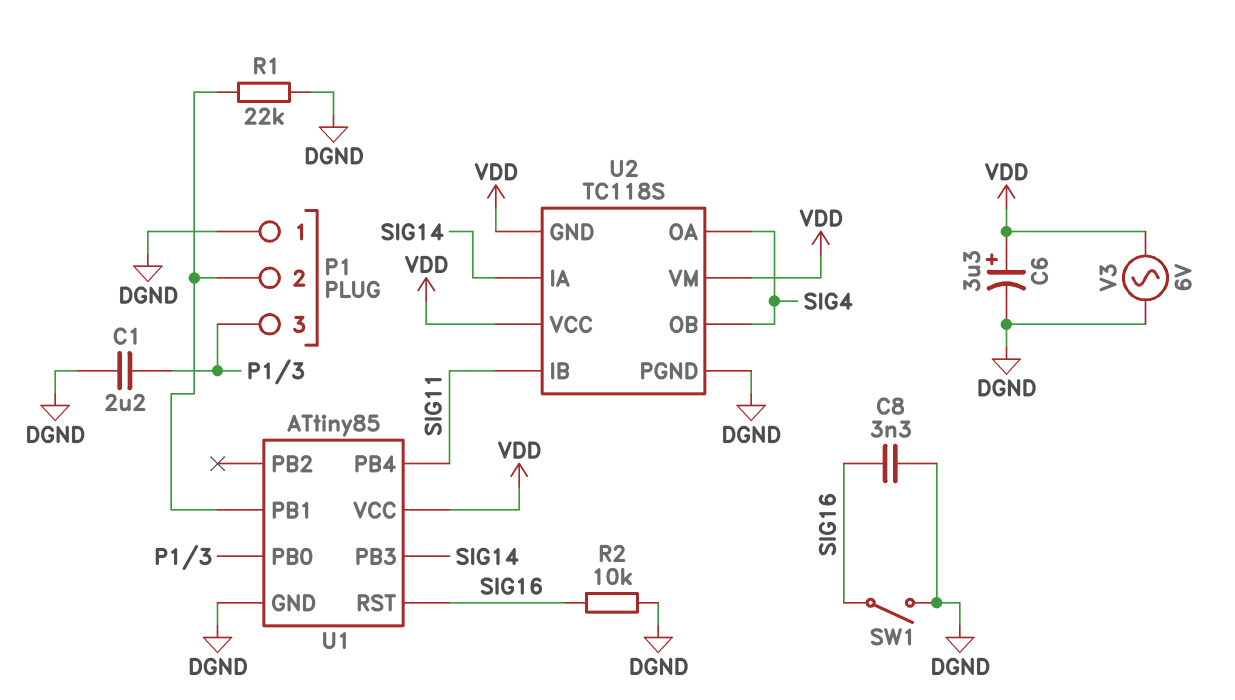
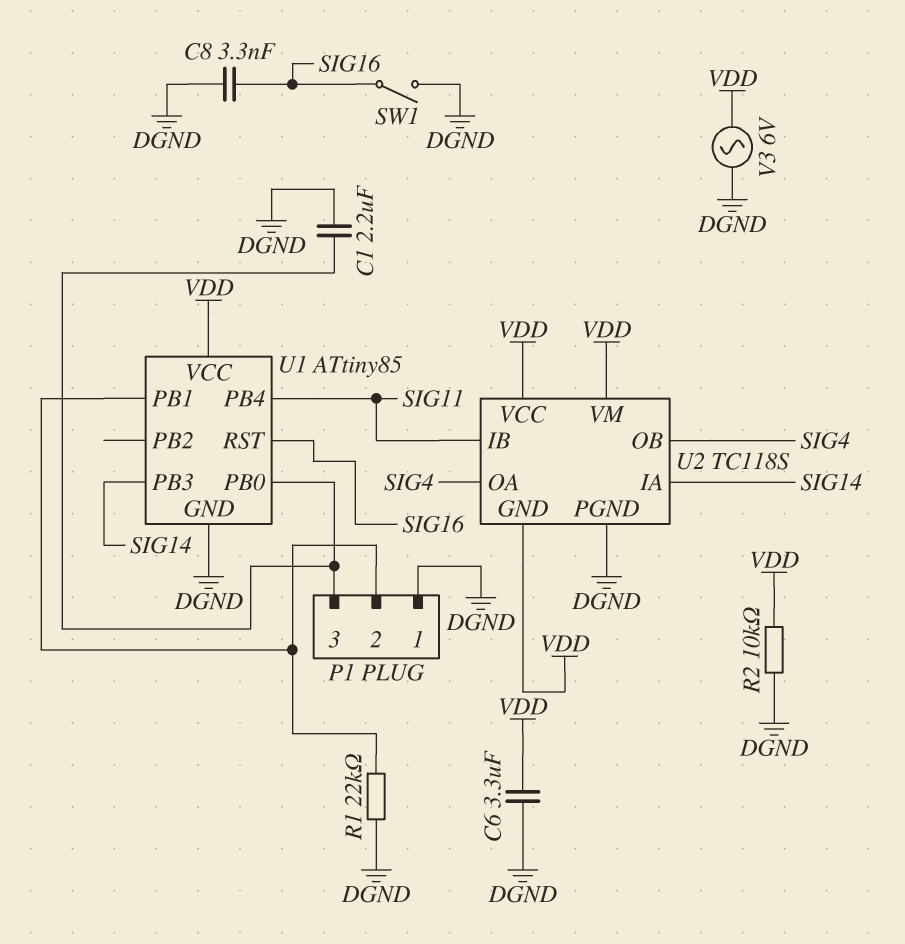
C6: 3.3uF (plus VDD, minus DGND) -> 3.3uF (DGND, VDD)
R2: 10k (DGND, SIG16) -> 10k (DGND, VDD)

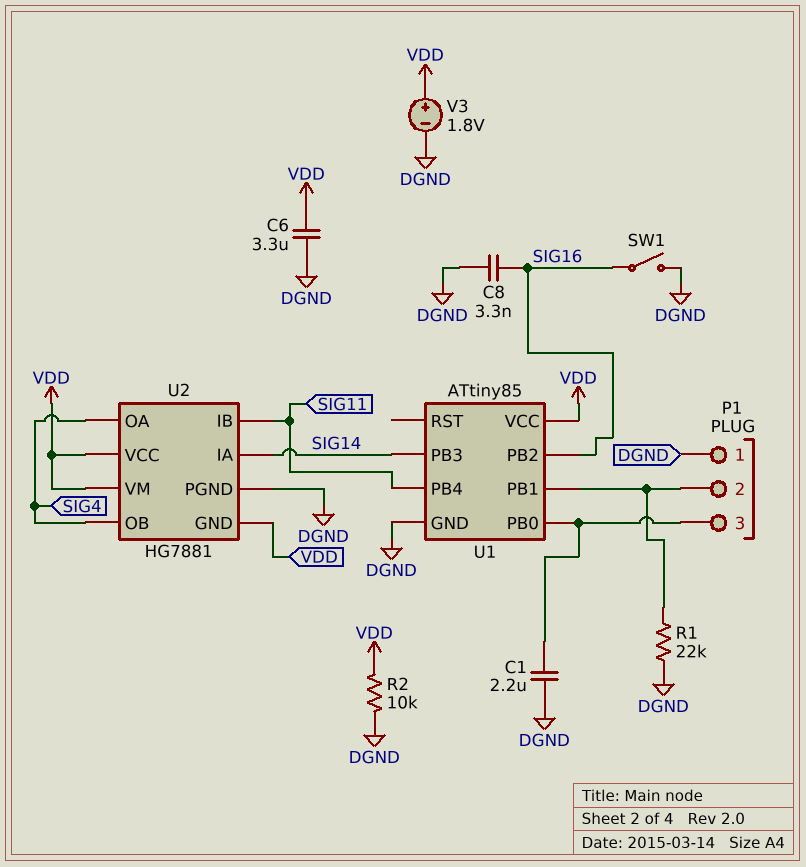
U1 pin PB2: none -> SIG16
U1 pin RST: SIG16 -> none
U2: TC118S -> HG7881
V3: AC 6V (DGND, VDD) -> 1.8V (plus VDD, minus DGND)

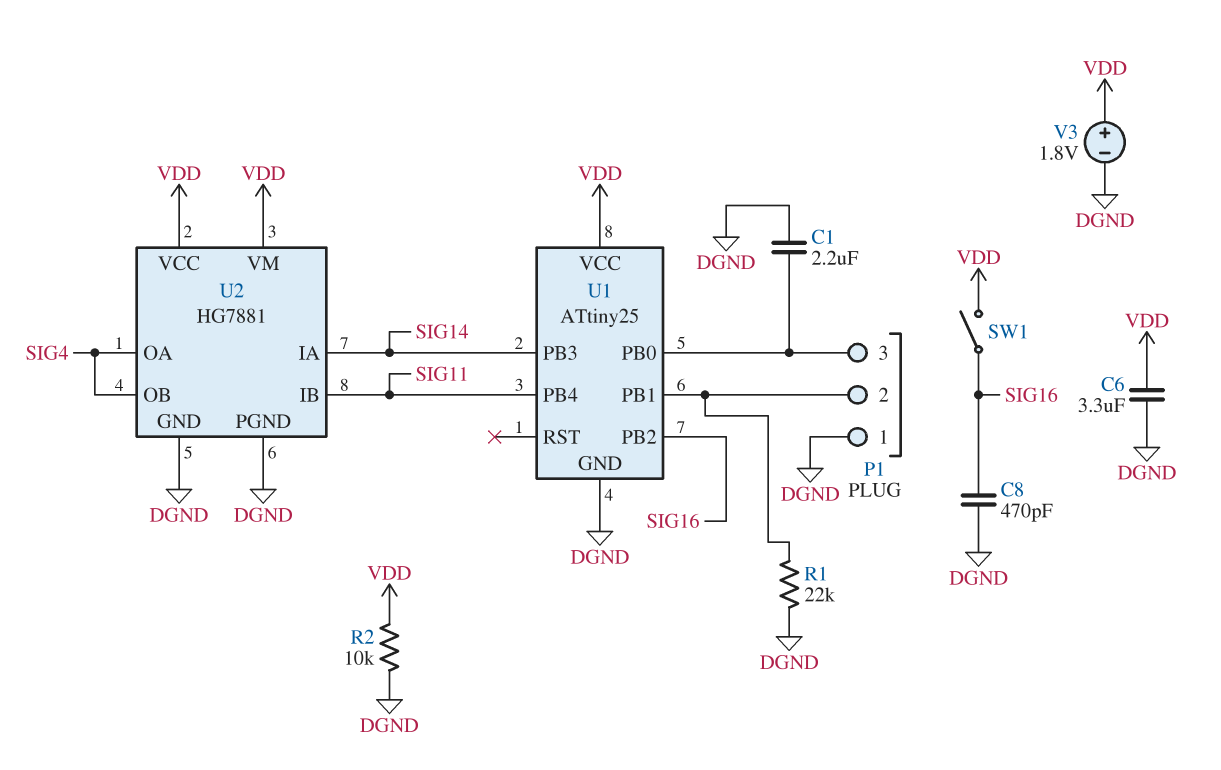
C8: 3.3nF (DGND, SIG16) -> 470pF (DGND, SIG16)
SW1: switch (DGND, SIG16) -> switch (SIG16, VDD)
U1: ATtiny85 -> ATtiny25
U2 pin GND: VDD -> DGND

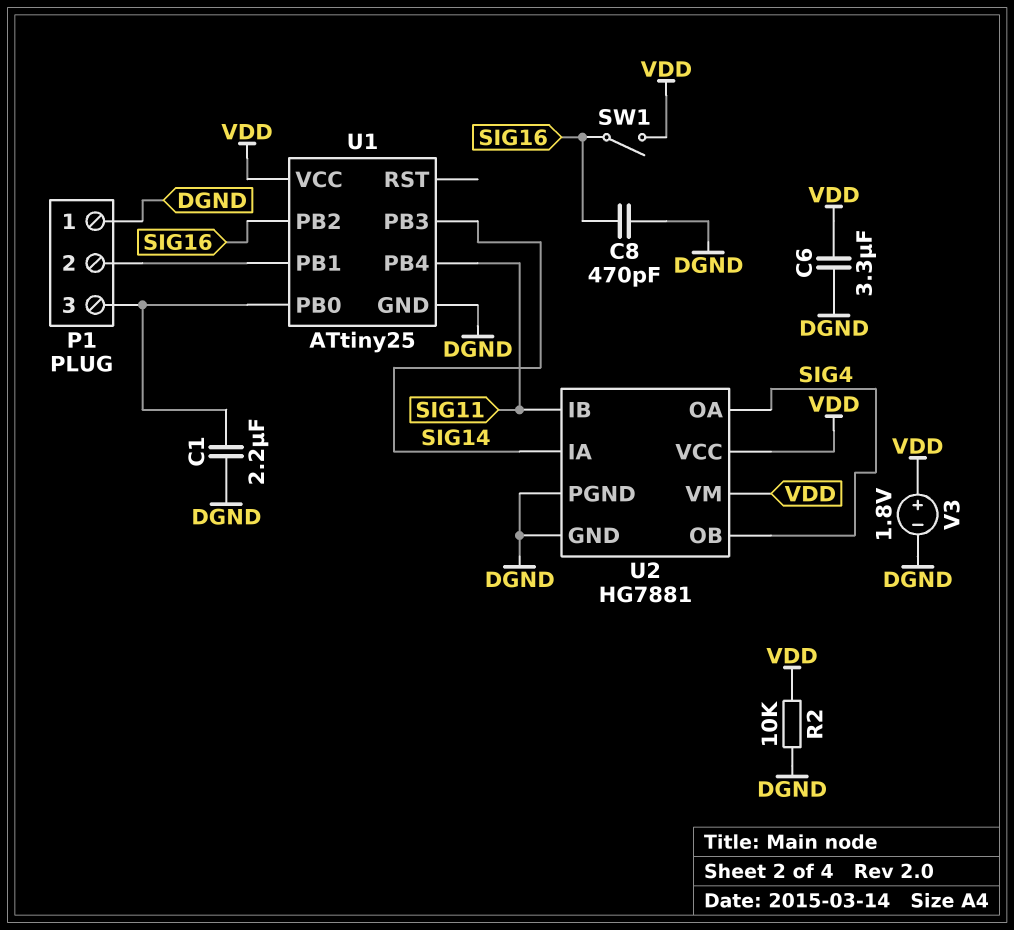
R1: 22k (DGND, P1/2) -> none

